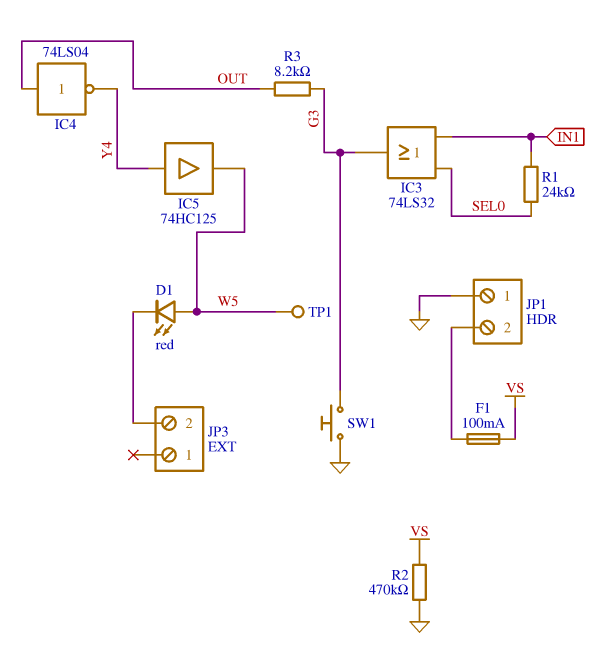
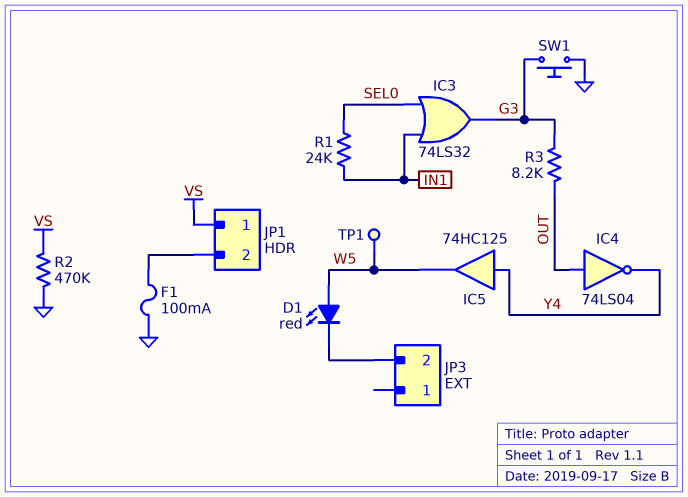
F1: 100mA (JP1/2, VS) -> 100mA (GND, JP1/2)
JP1 pin 1: GND -> VS

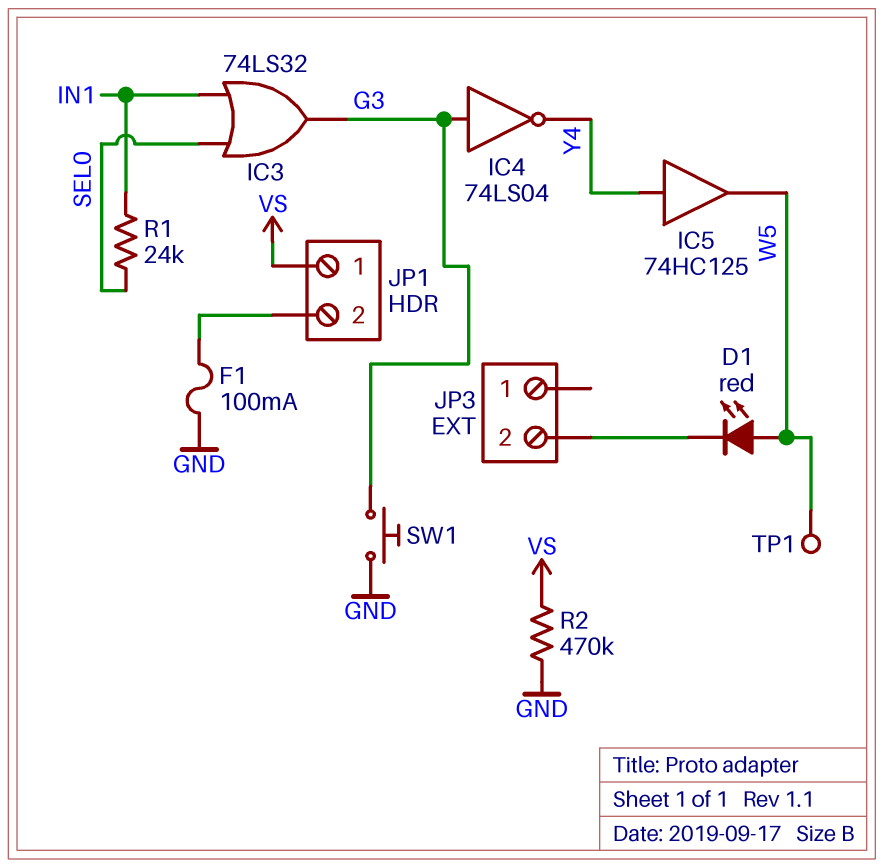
IC4: NOT 74LS04 (in OUT, out Y4) -> NOT 74LS04 (in G3, out Y4)
R3: 8.2k (G3, OUT) -> none

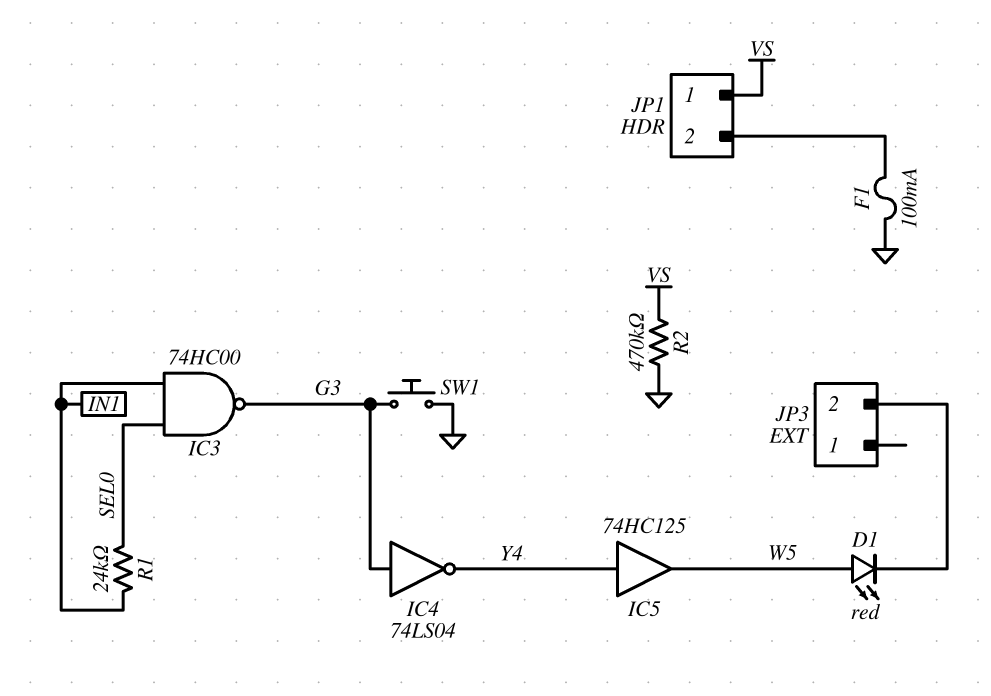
IC3: OR 74LS32 (in IN1, in SEL0, out G3) -> NAND 74HC00 (in IN1, in SEL0, out G3)
TP1: test point (W5) -> none

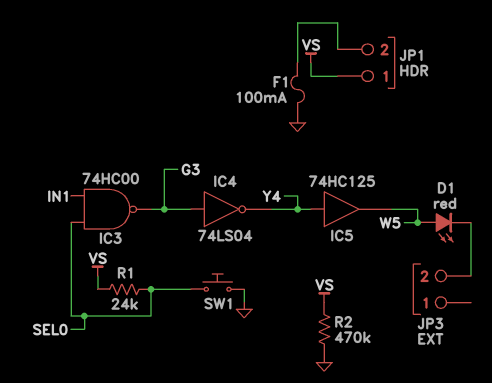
R1: 24k (IN1, SEL0) -> 24k (SEL0, VS)
SW1: button (G3, GND) -> button (GND, SEL0)

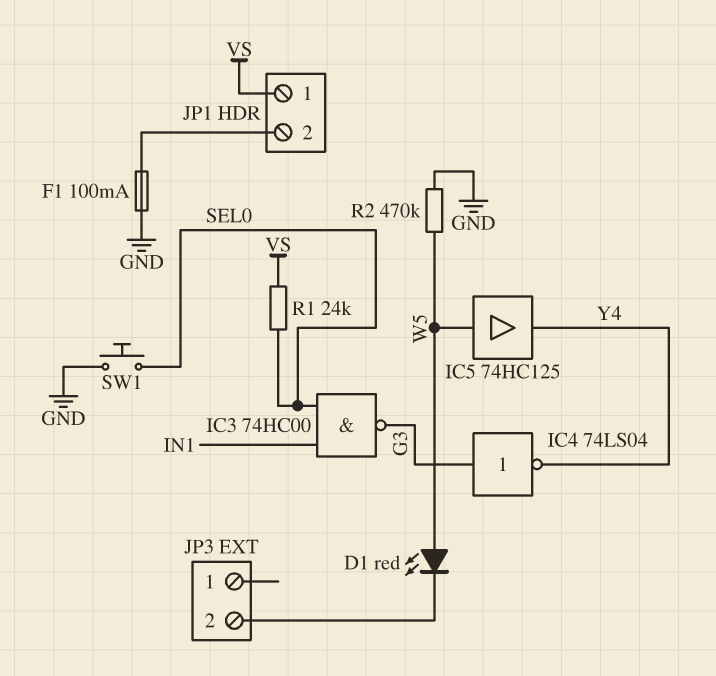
IC5: buffer 74HC125 (in Y4, out W5) -> buffer 74HC125 (in W5, out Y4)
R2: 470k (GND, VS) -> 470k (GND, W5)

